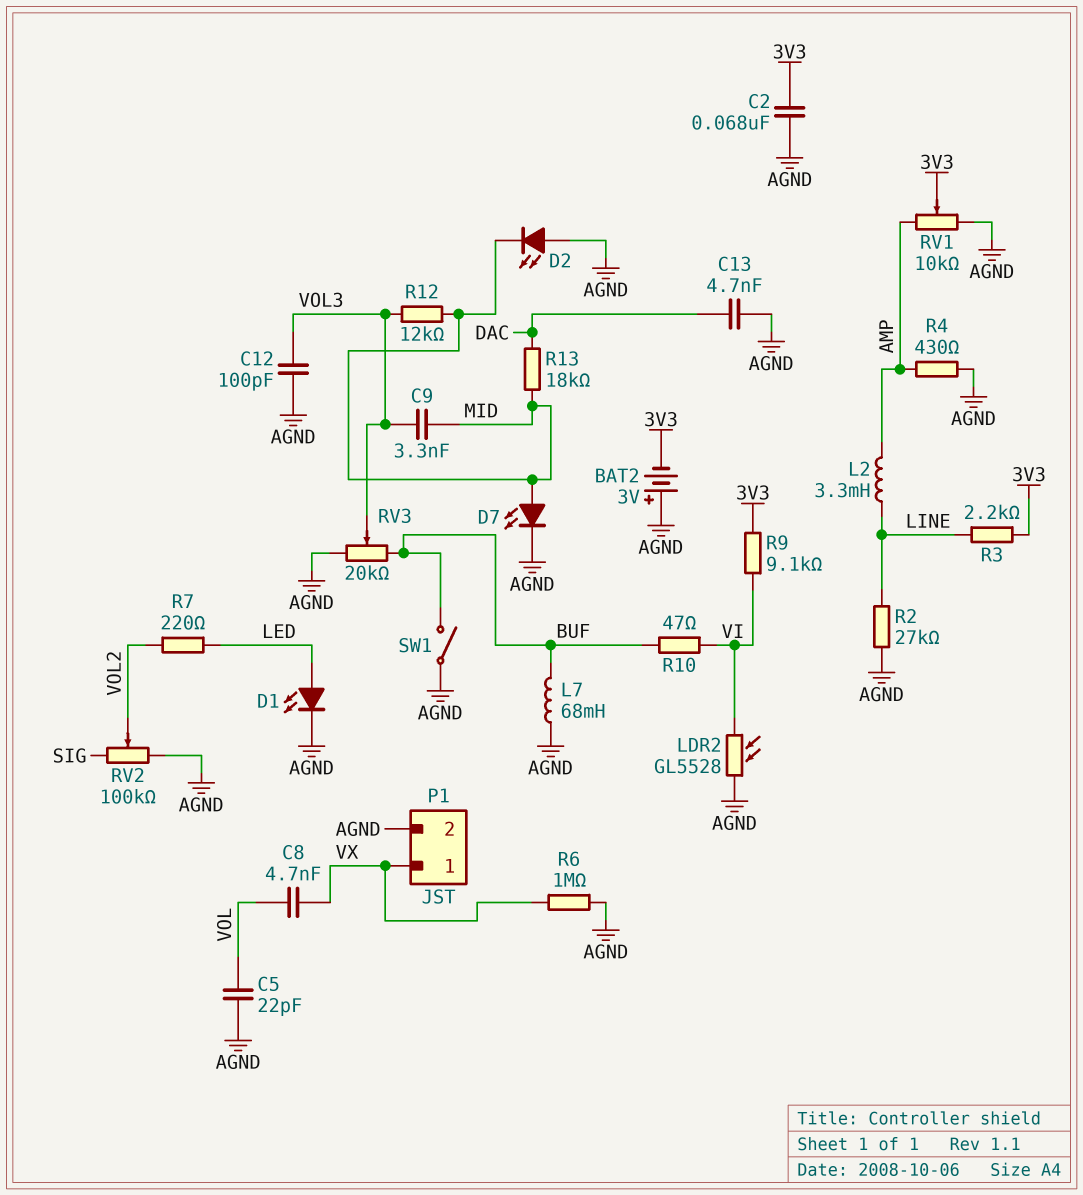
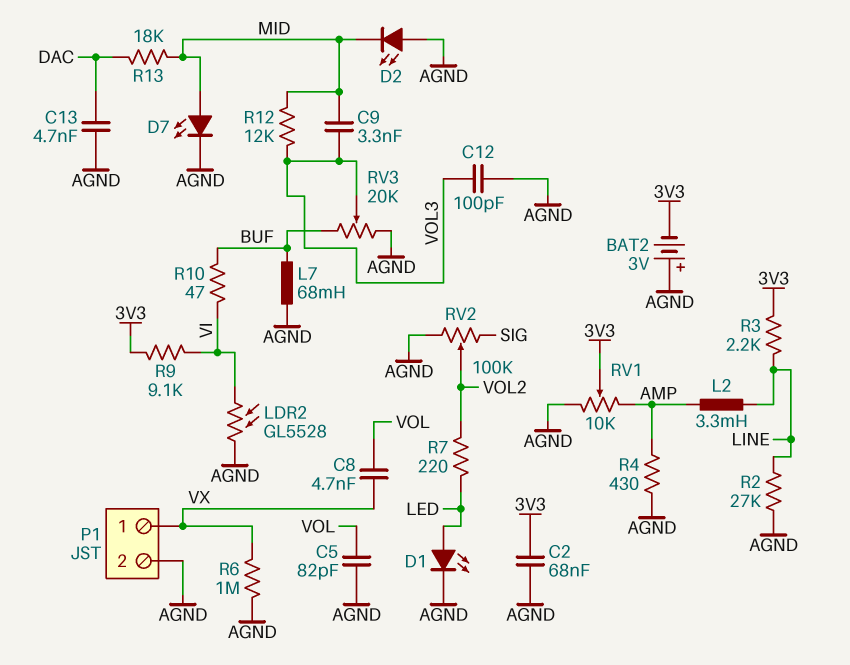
C5: 22pF (AGND, VOL) -> 82pF (AGND, VOL)
SW1: switch (AGND, BUF) -> none

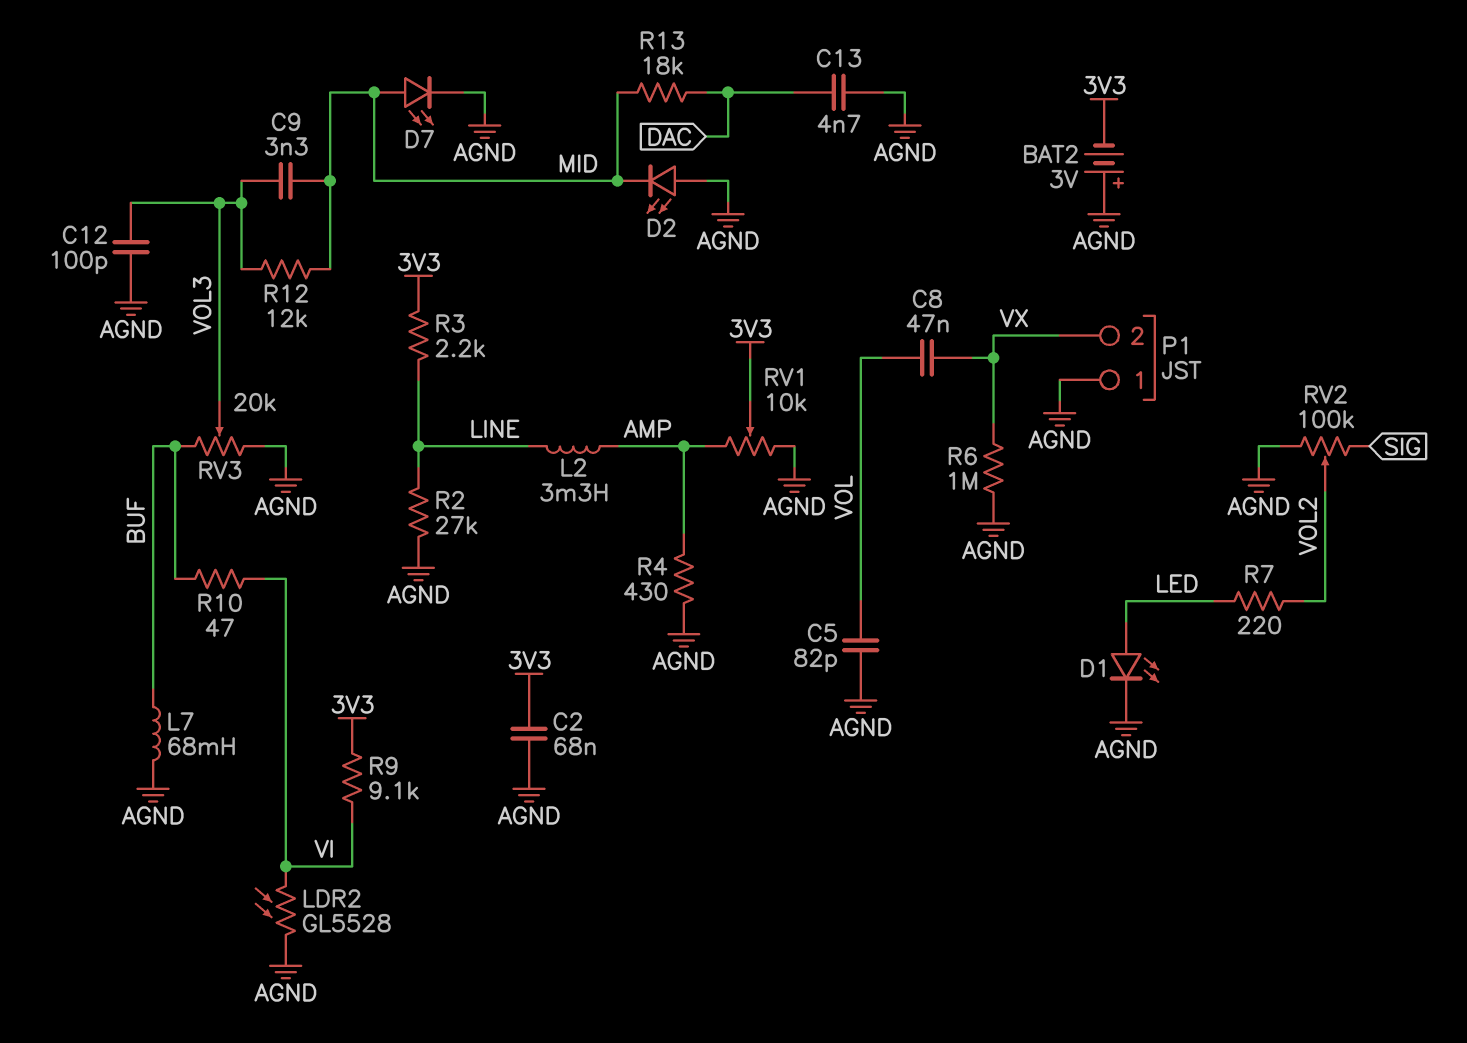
C8: 4.7nF (VOL, VX) -> 47nF (VOL, VX)
P1 pin 1: VX -> AGND
P1 pin 2: AGND -> VX

